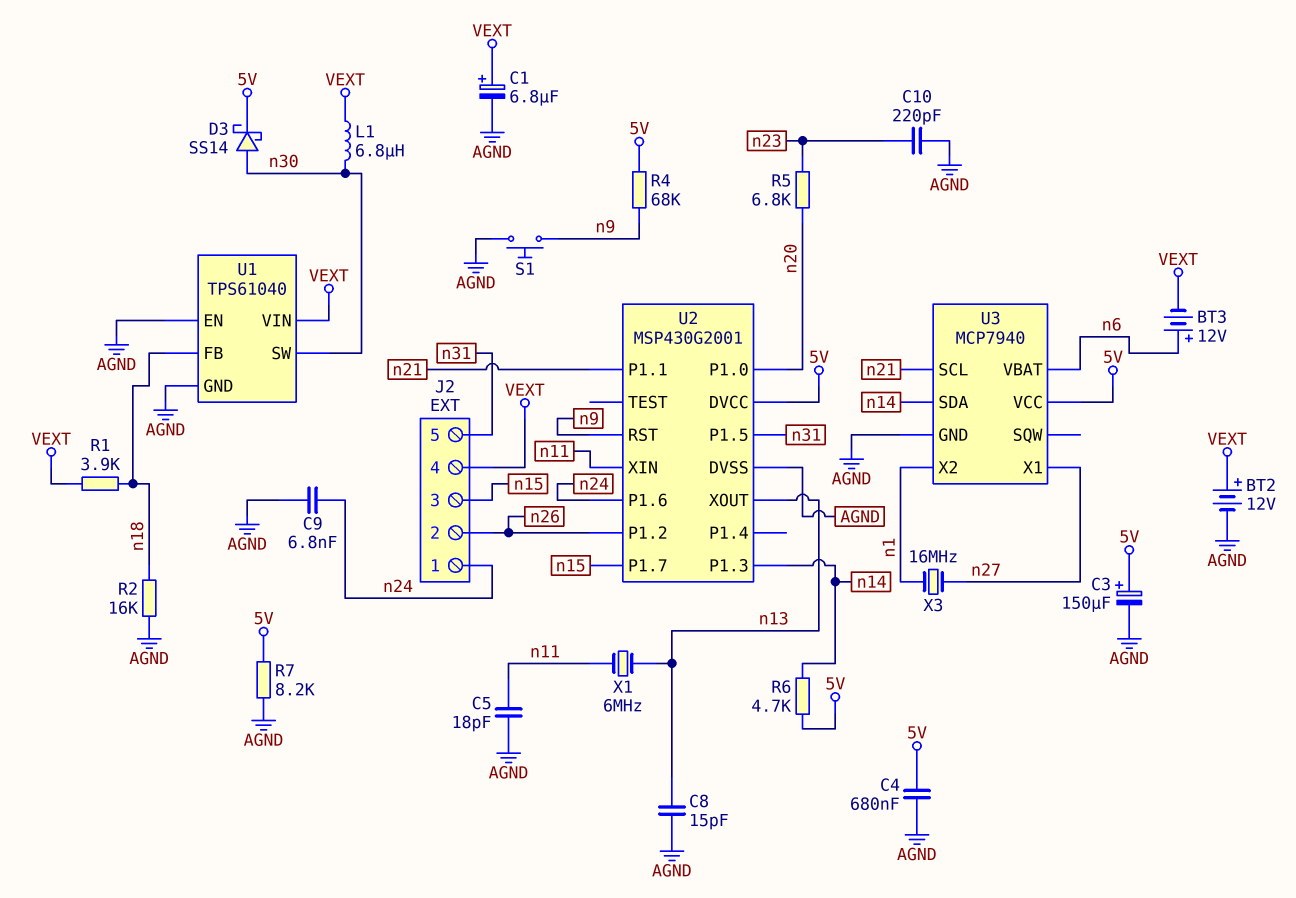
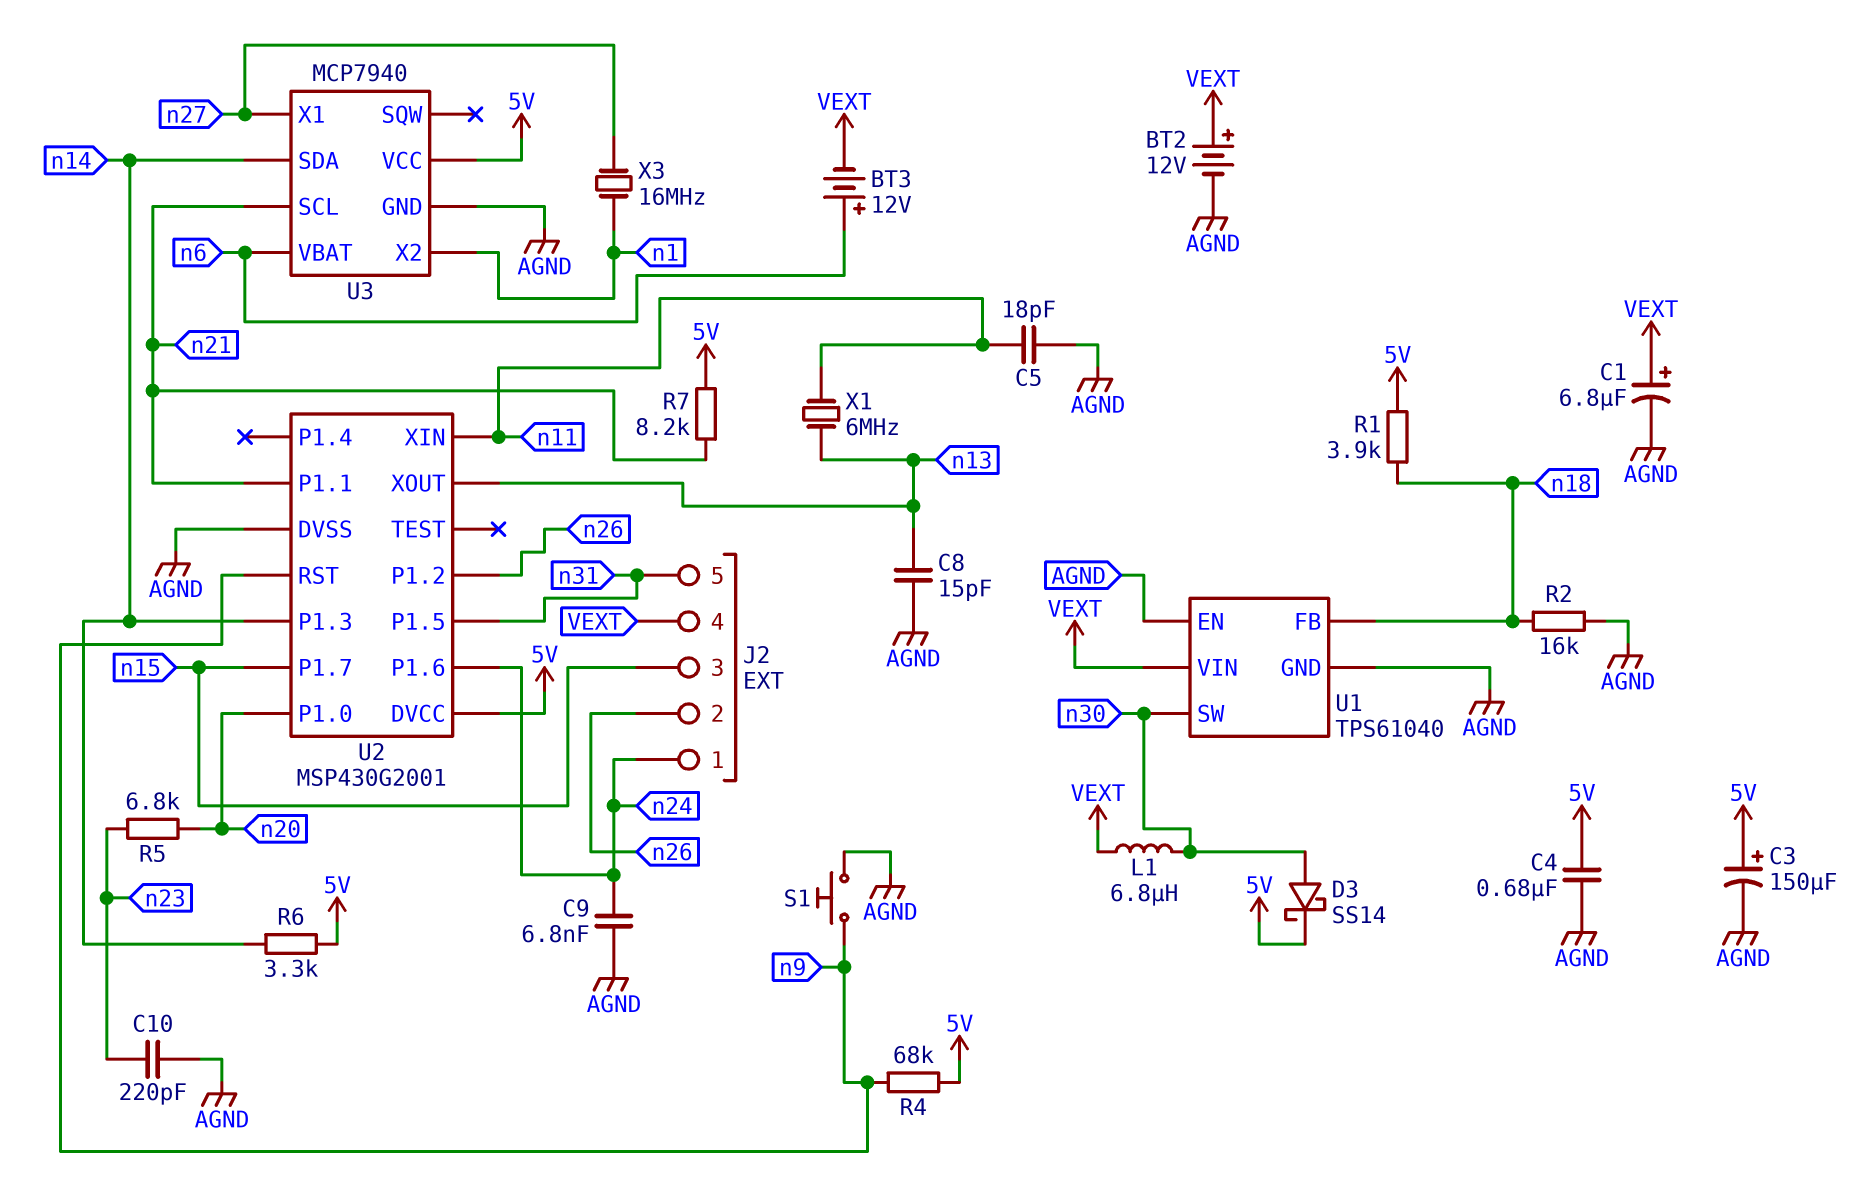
R1: 3.9k (VEXT, n18) -> 3.9k (5V, n18)
R6: 4.7k (5V, n14) -> 3.3k (5V, n14)
R7: 8.2k (5V, AGND) -> 8.2k (5V, n21)

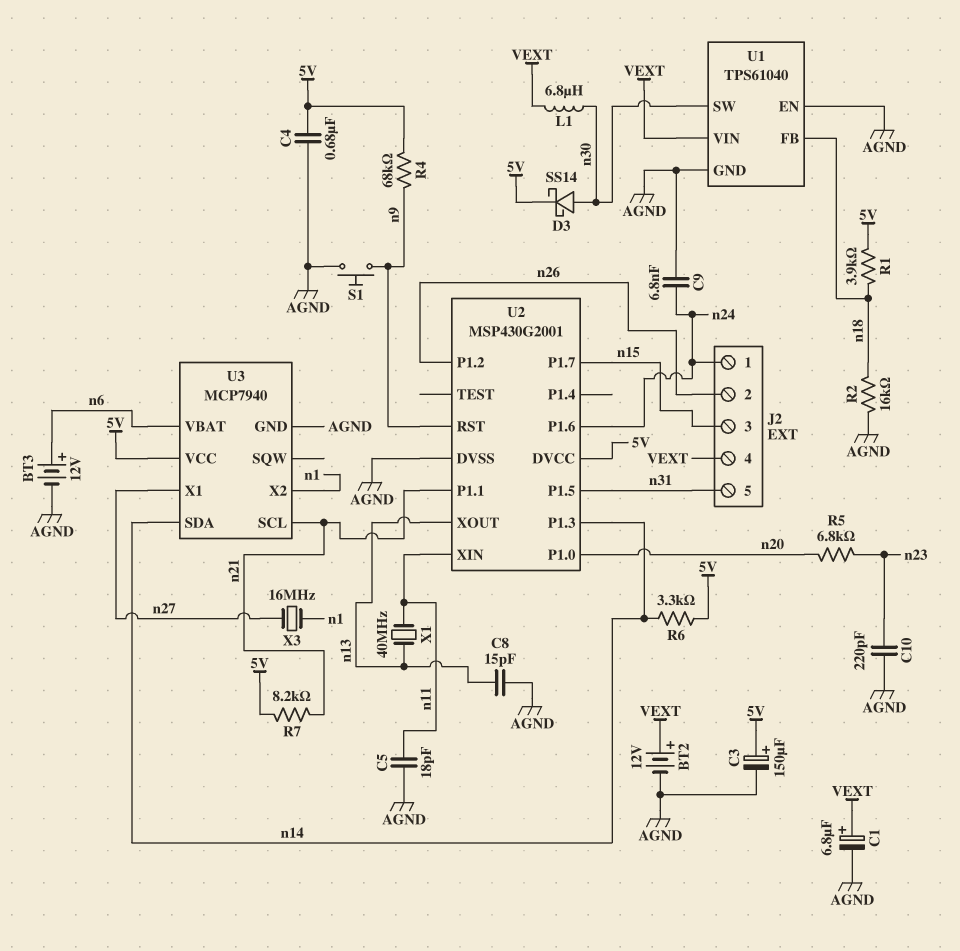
BT3: 12V (plus n6, minus VEXT) -> 12V (plus n6, minus AGND)
X1: 6MHz (n11, n13) -> 40MHz (n11, n13)

